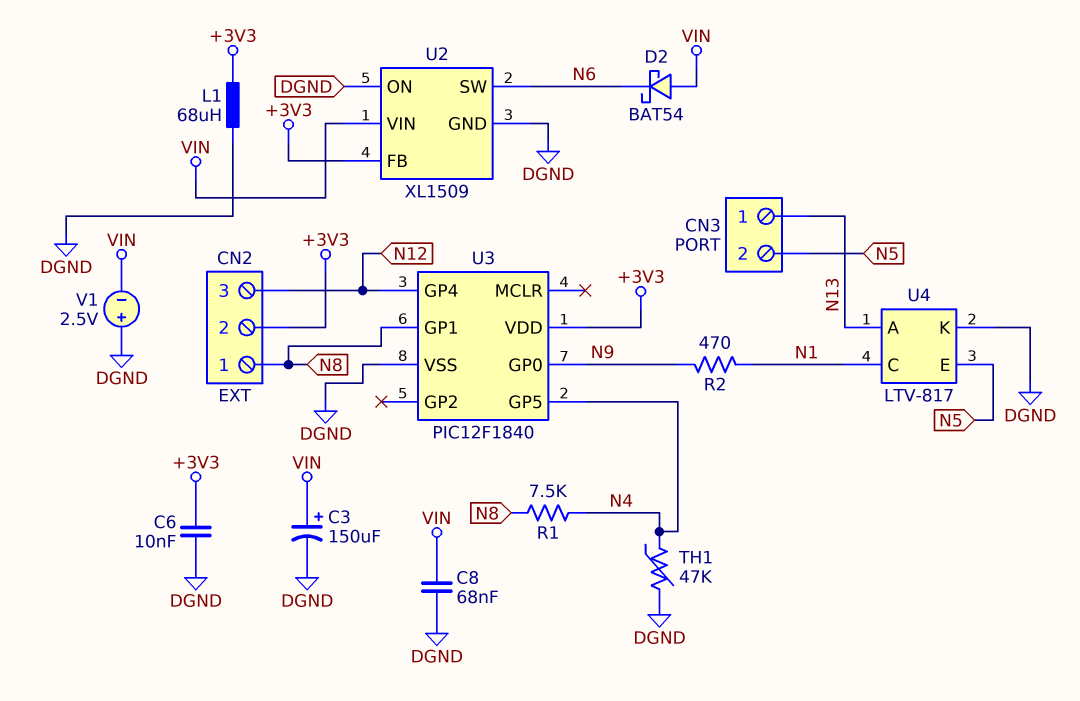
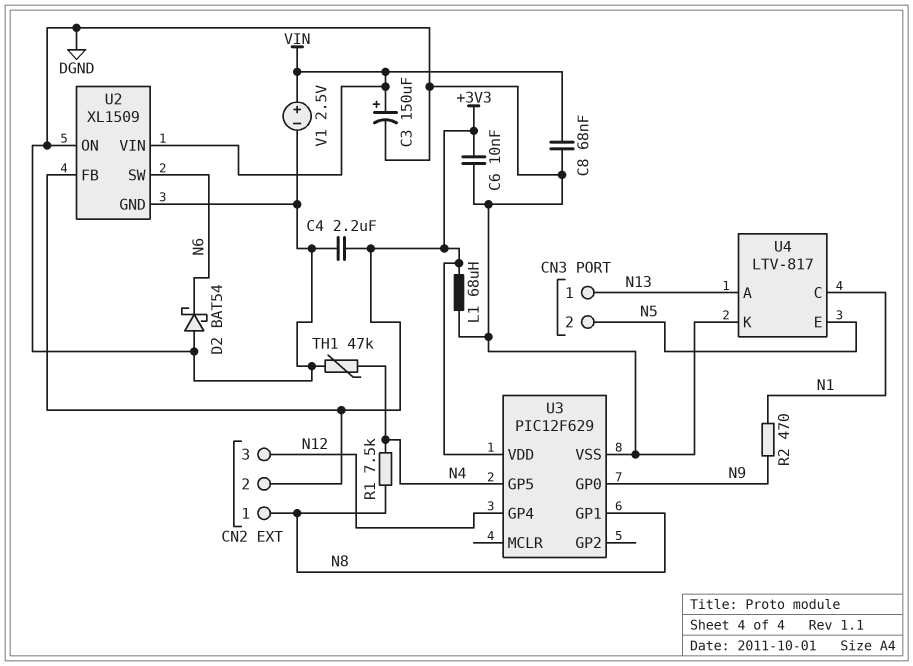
C4: none -> 2.2uF (+3V3, DGND)
D2: schottky BAT54 (A VIN, K N6) -> schottky BAT54 (A DGND, K N6)
U3: PIC12F1840 -> PIC12F629
V1: 2.5V (plus DGND, minus VIN) -> 2.5V (plus VIN, minus DGND)

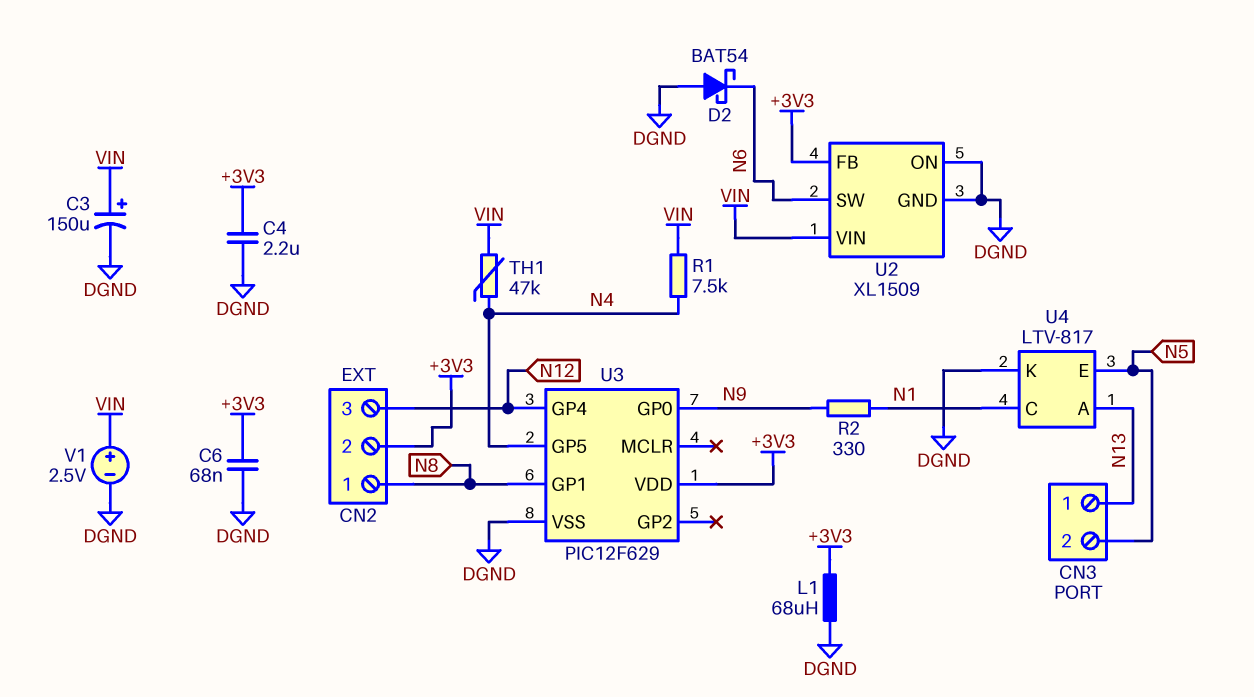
C6: 10nF (+3V3, DGND) -> 68nF (+3V3, DGND)
C8: 68nF (DGND, VIN) -> none
R1: 7.5k (N4, N8) -> 7.5k (N4, VIN)
R2: 470 (N1, N9) -> 330 (N1, N9)
TH1: 47k (DGND, N4) -> 47k (N4, VIN)

